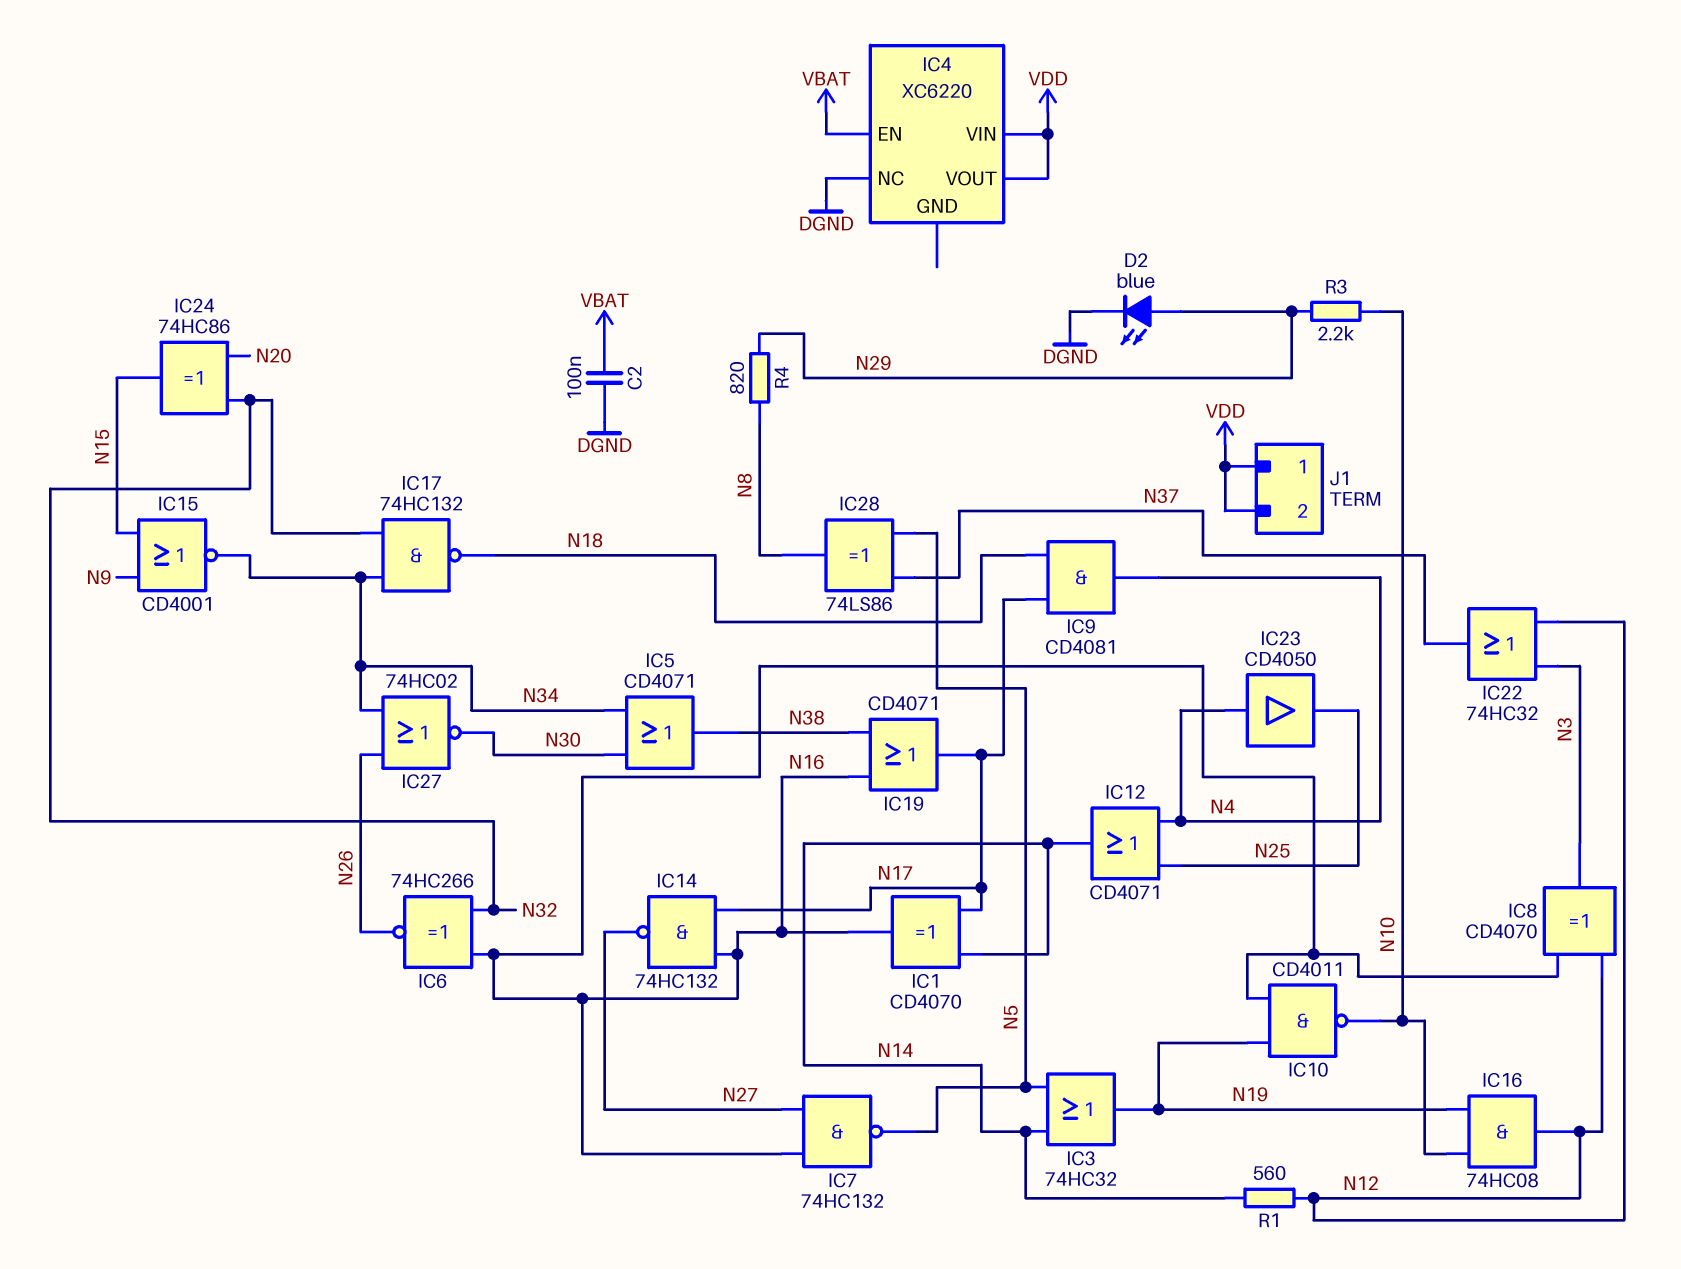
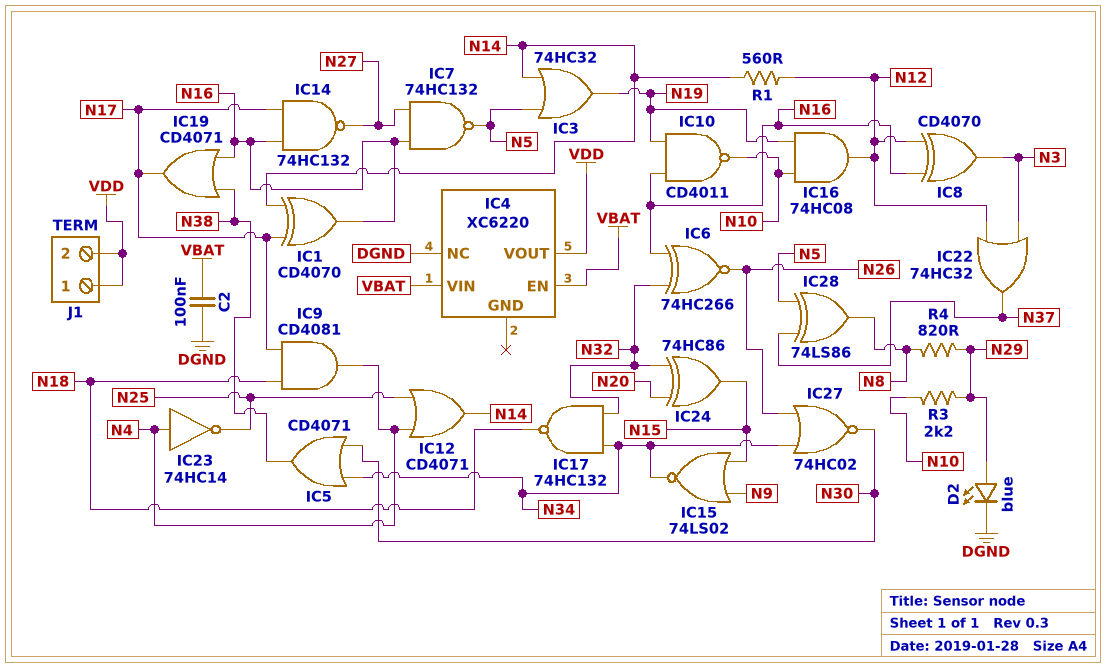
IC4 pin VIN: VDD -> VBAT
IC15: NOR CD4001 (in N9, in N15, out N34) -> NOR 74LS02 (in N9, in N15, out N34)
IC23: buffer CD4050 (in N4, out N25) -> NOT 74HC14 (in N4, out N25)

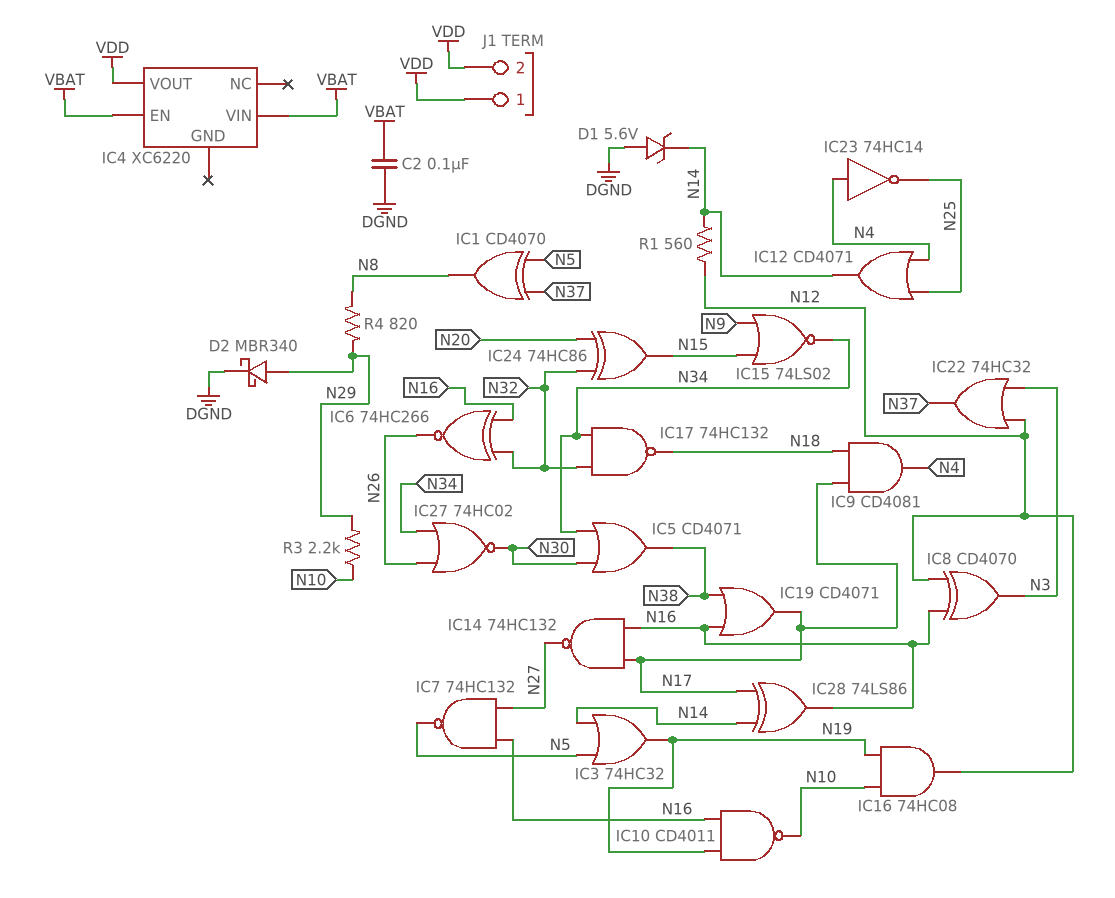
D1: none -> zener 5.6V (A DGND, K N14)
D2: LED blue (A N29, K DGND) -> schottky MBR340 (A N29, K DGND)
IC1: XOR CD4070 (in N14, in N17, out N16) -> XOR CD4070 (in N5, in N37, out N8)
IC4 pin NC: DGND -> none
IC28: XOR 74LS86 (in N5, in N37, out N8) -> XOR 74LS86 (in N14, in N17, out N16)

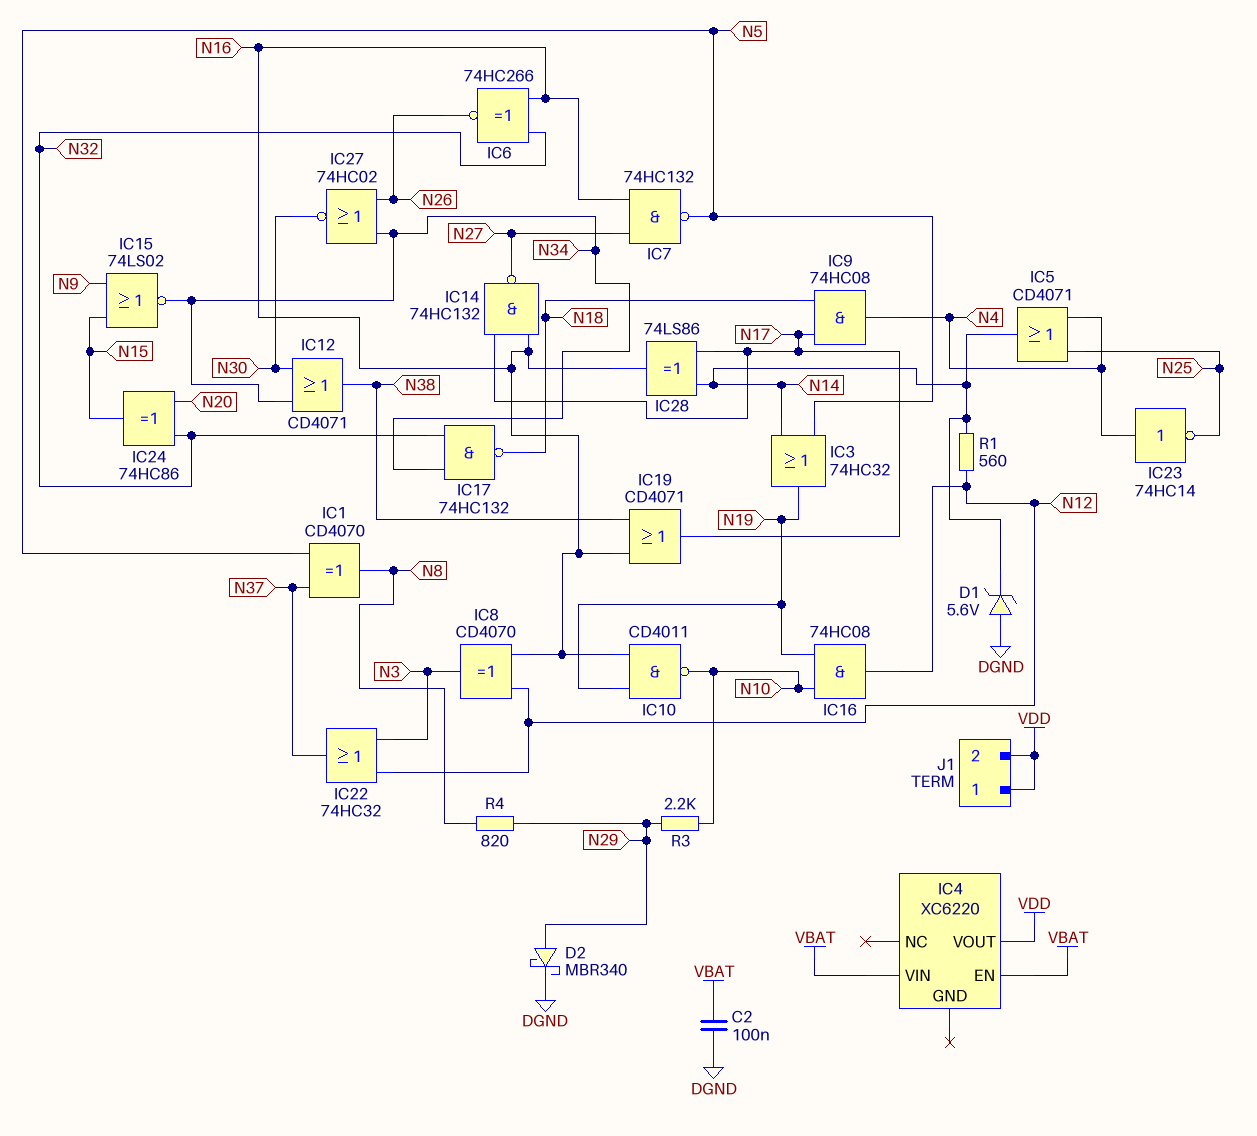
IC5: OR CD4071 (in N30, in N34, out N38) -> OR CD4071 (in N4, in N25, out N14)
IC9: AND CD4081 (in N17, in N18, out N4) -> AND 74HC08 (in N17, in N18, out N4)
IC12: OR CD4071 (in N4, in N25, out N14) -> OR CD4071 (in N30, in N34, out N38)

